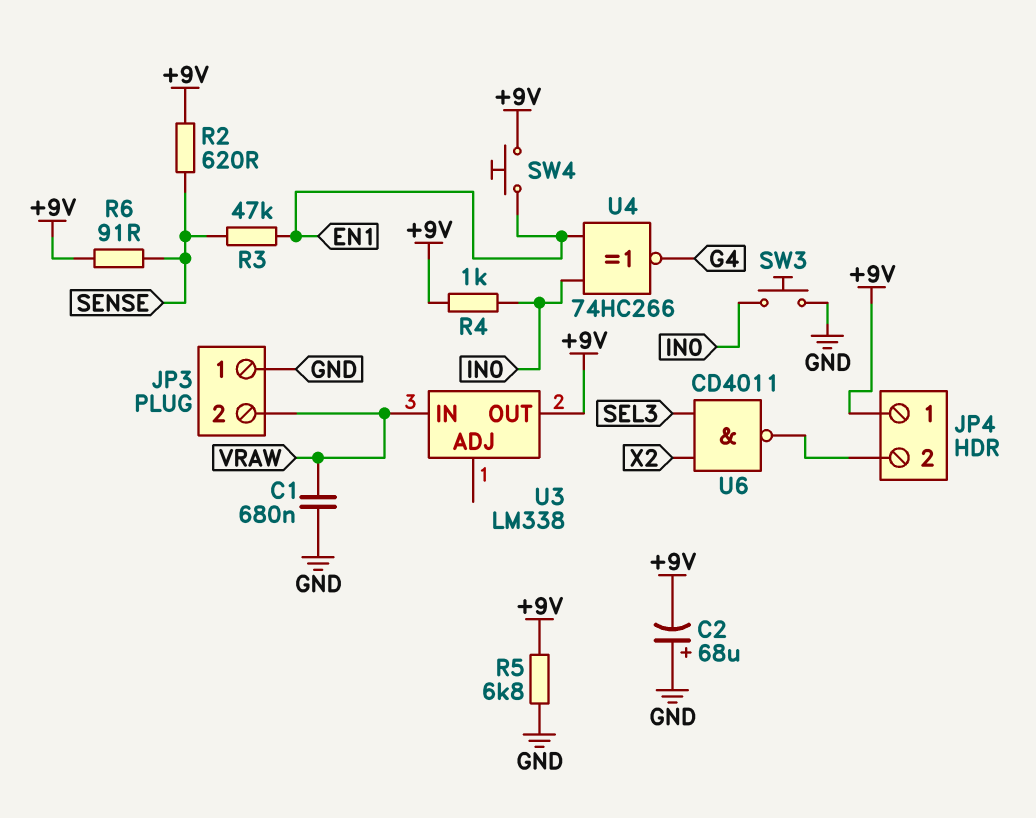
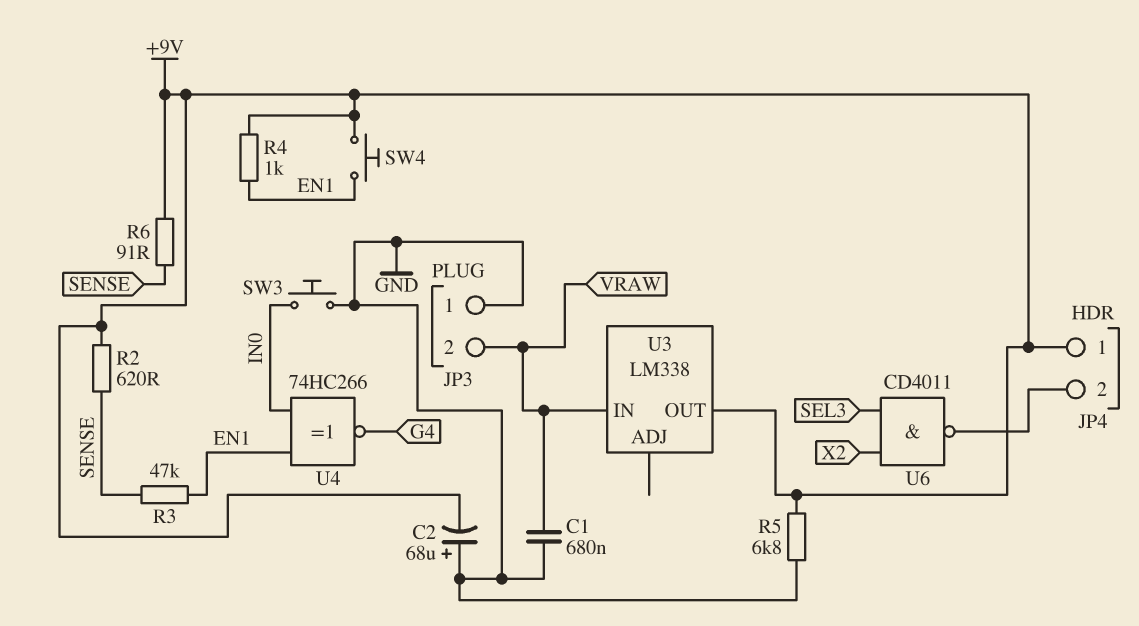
R4: 1k (+9V, IN0) -> 1k (+9V, EN1)

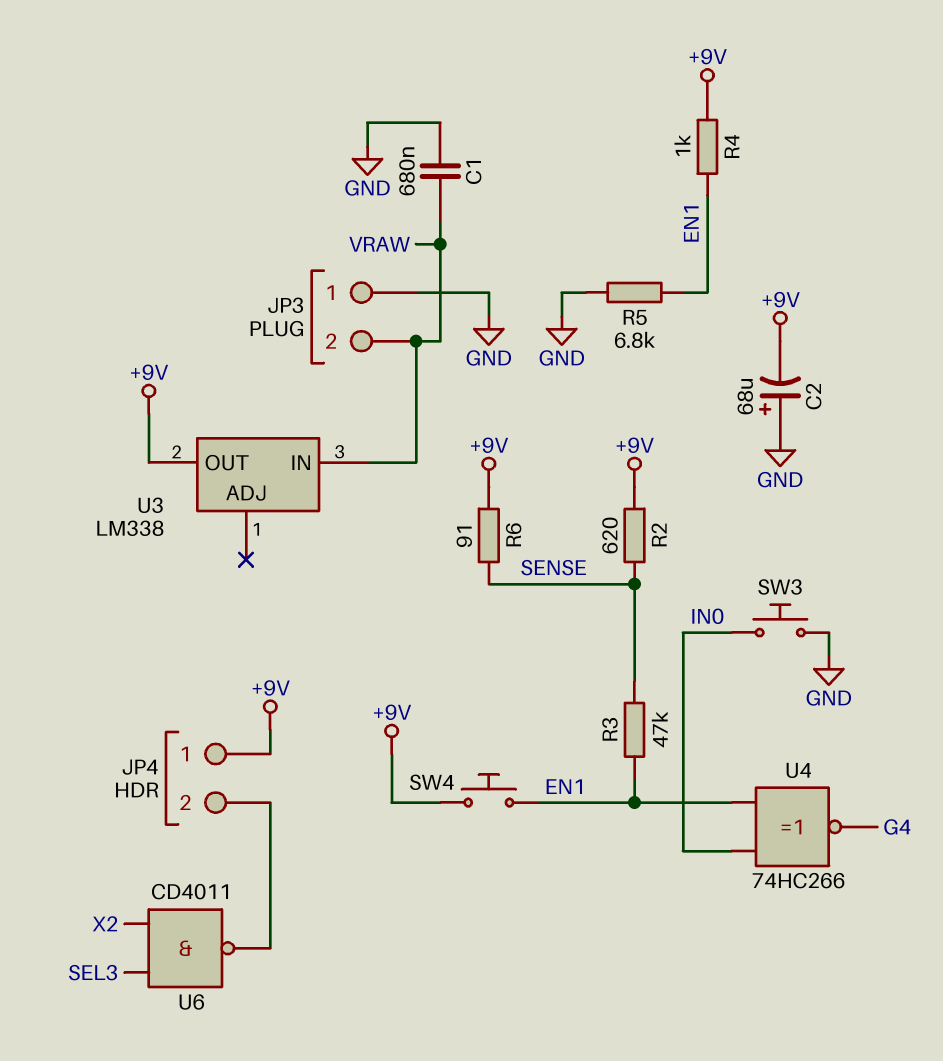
R5: 6.8k (+9V, GND) -> 6.8k (EN1, GND)

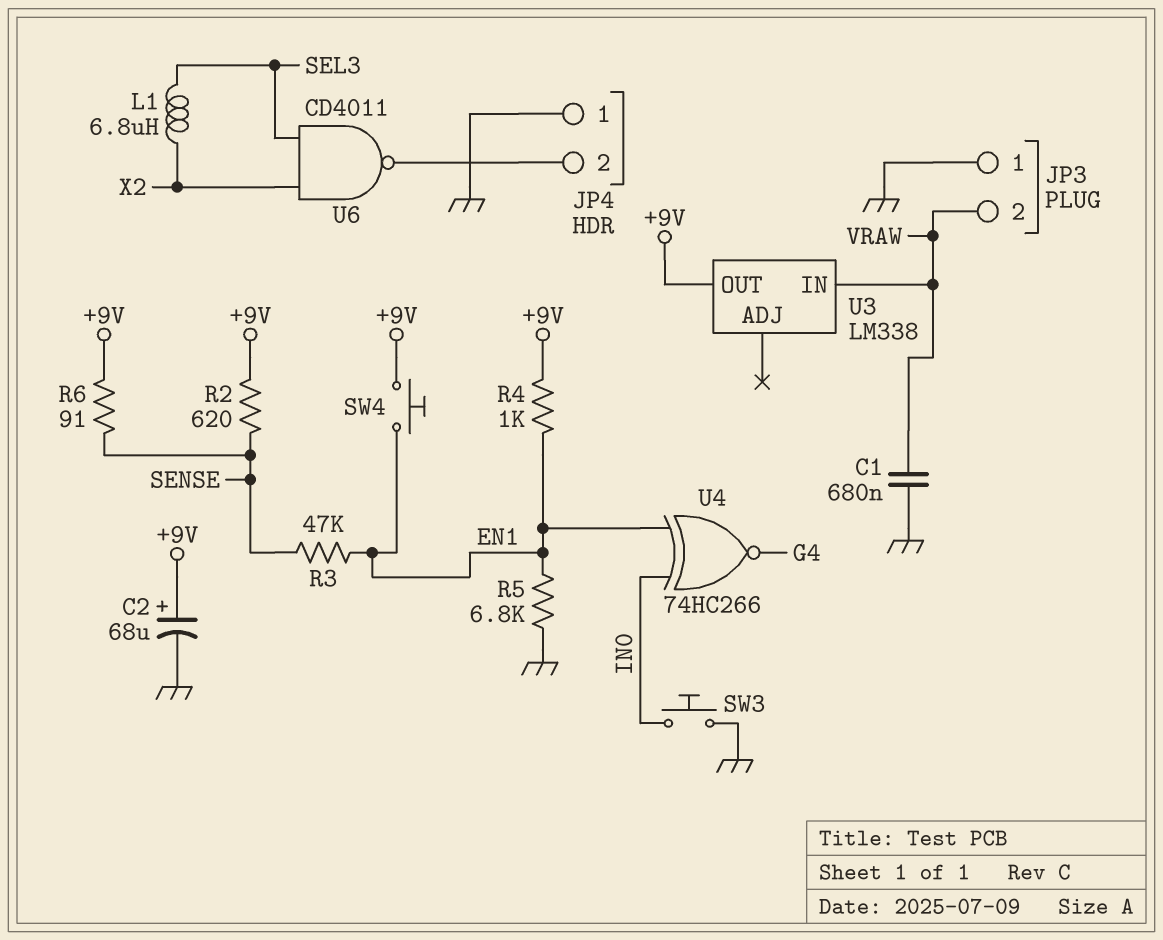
C2: 68uF (plus GND, minus +9V) -> 68uF (plus +9V, minus GND)
JP4 pin 1: +9V -> GND
L1: none -> 6.8uH (SEL3, X2)

